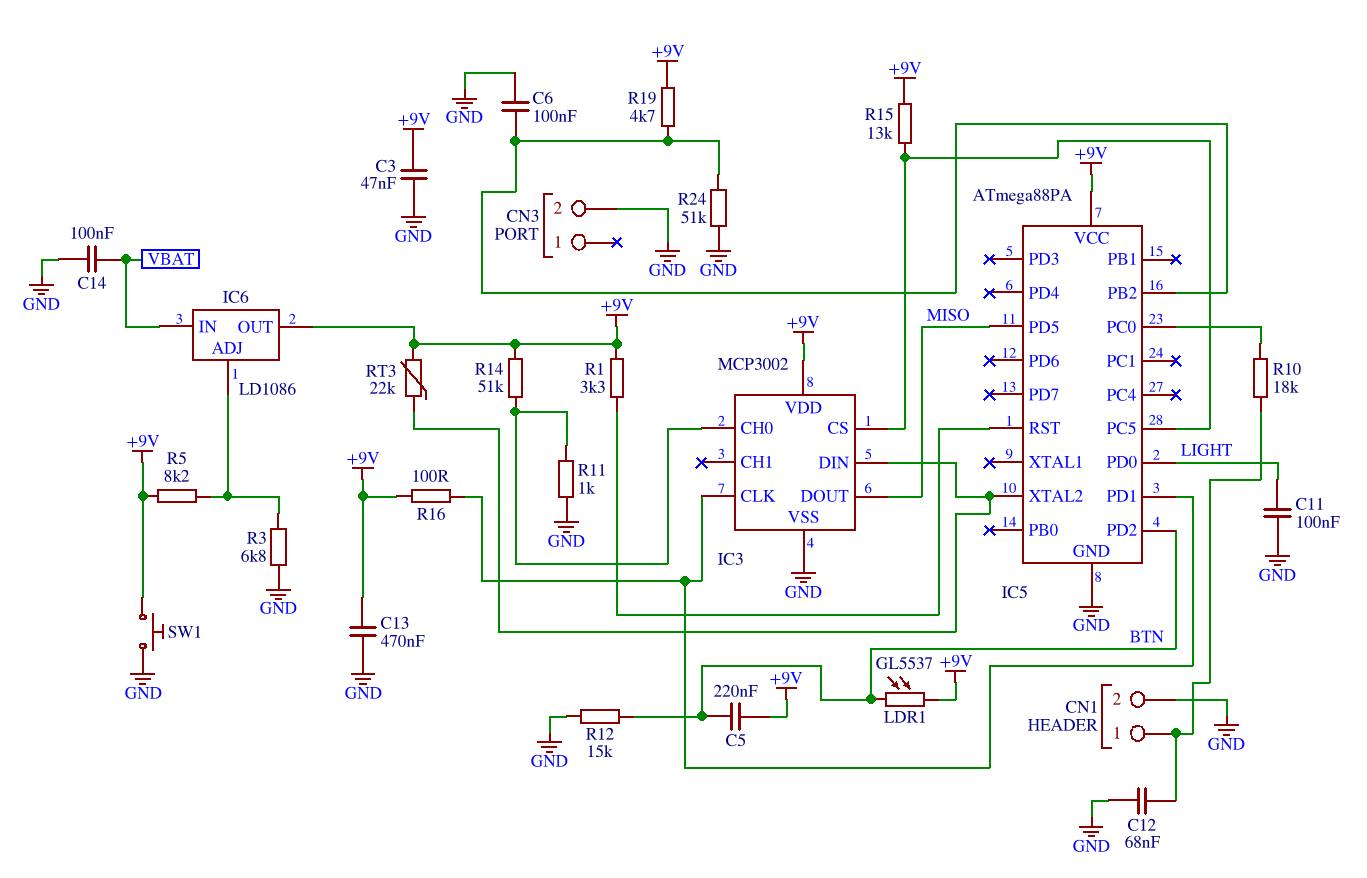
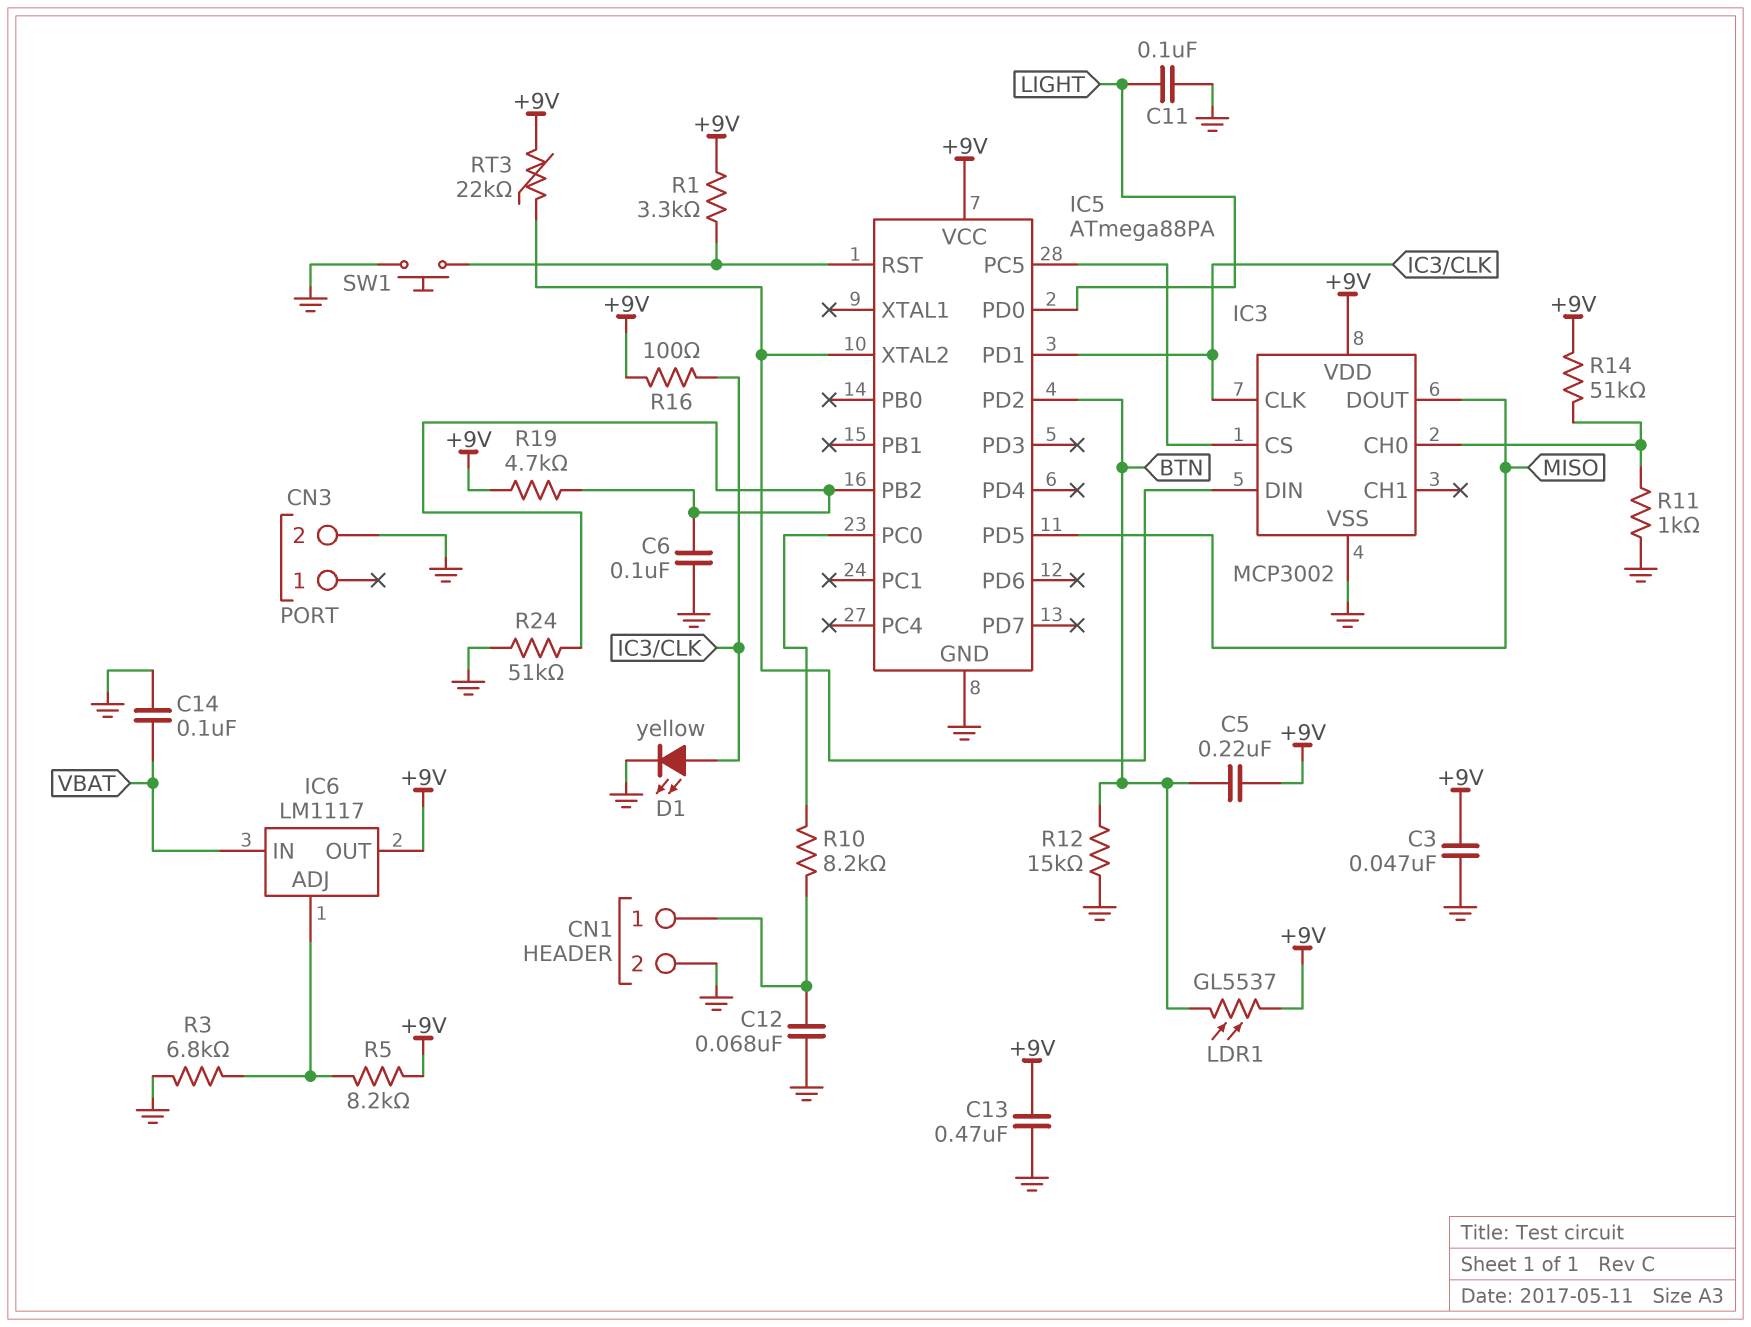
D1: none -> LED yellow (A IC3/CLK, K GND)
IC6: LD1086 -> LM1117
R10: 18k (CN1/1, IC5/PC0) -> 8.2k (CN1/1, IC5/PC0)
R15: 13k (+9V, IC3/CS) -> none
SW1: button (+9V, GND) -> button (GND, IC5/RST)

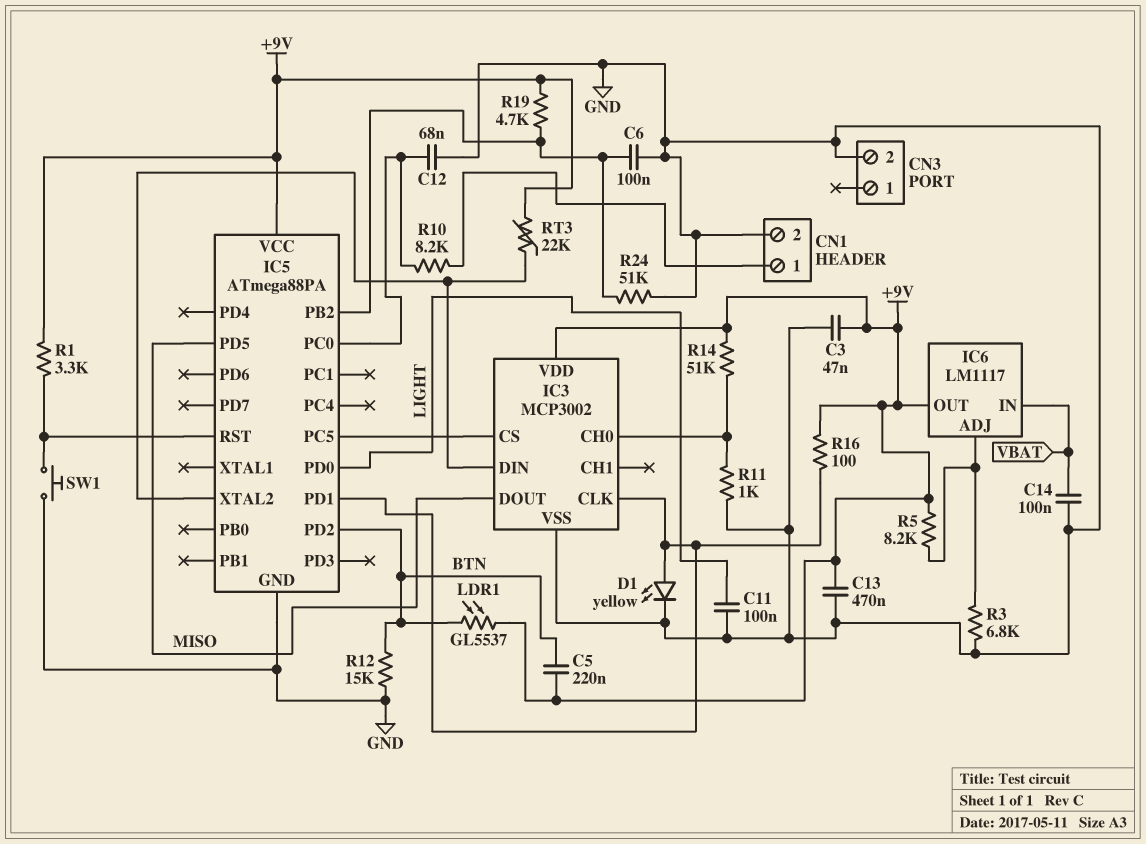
C12: 68nF (CN1/1, GND) -> 68nF (GND, IC5/PC0)

